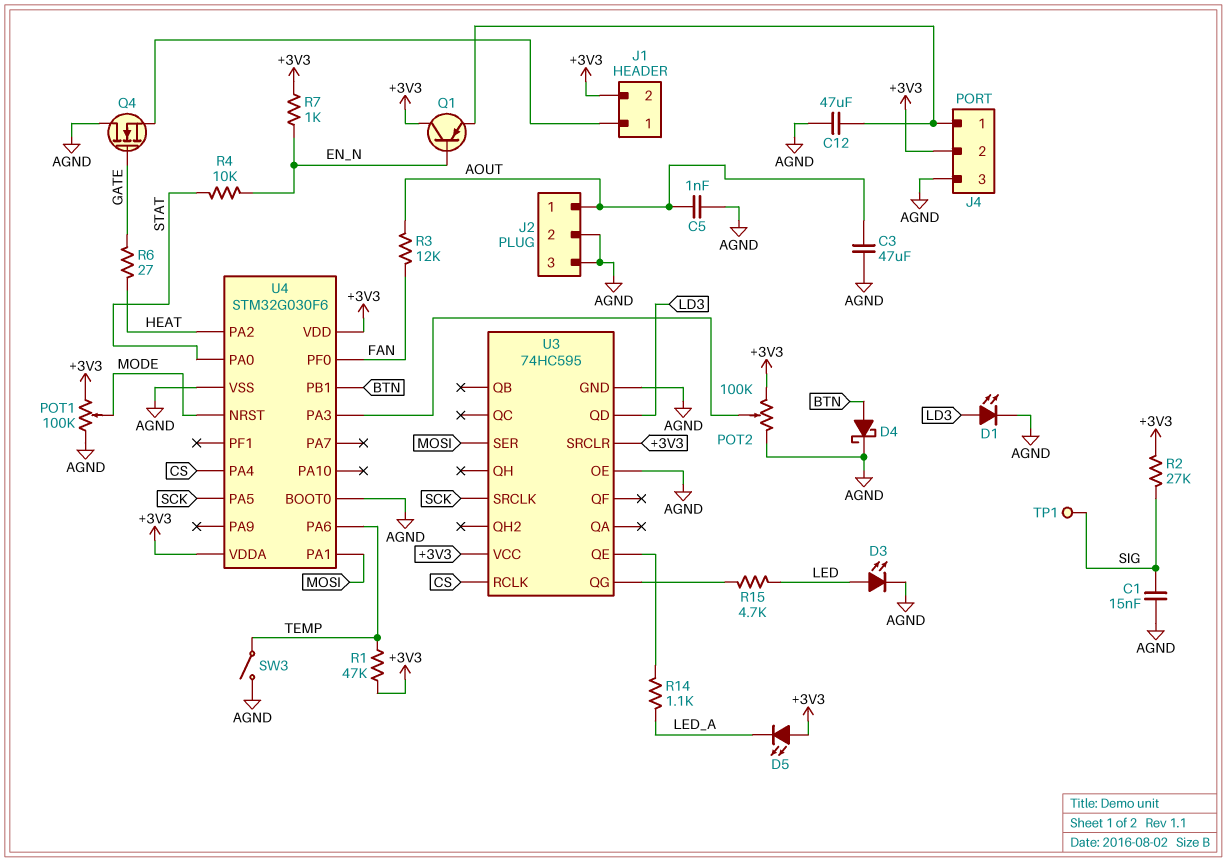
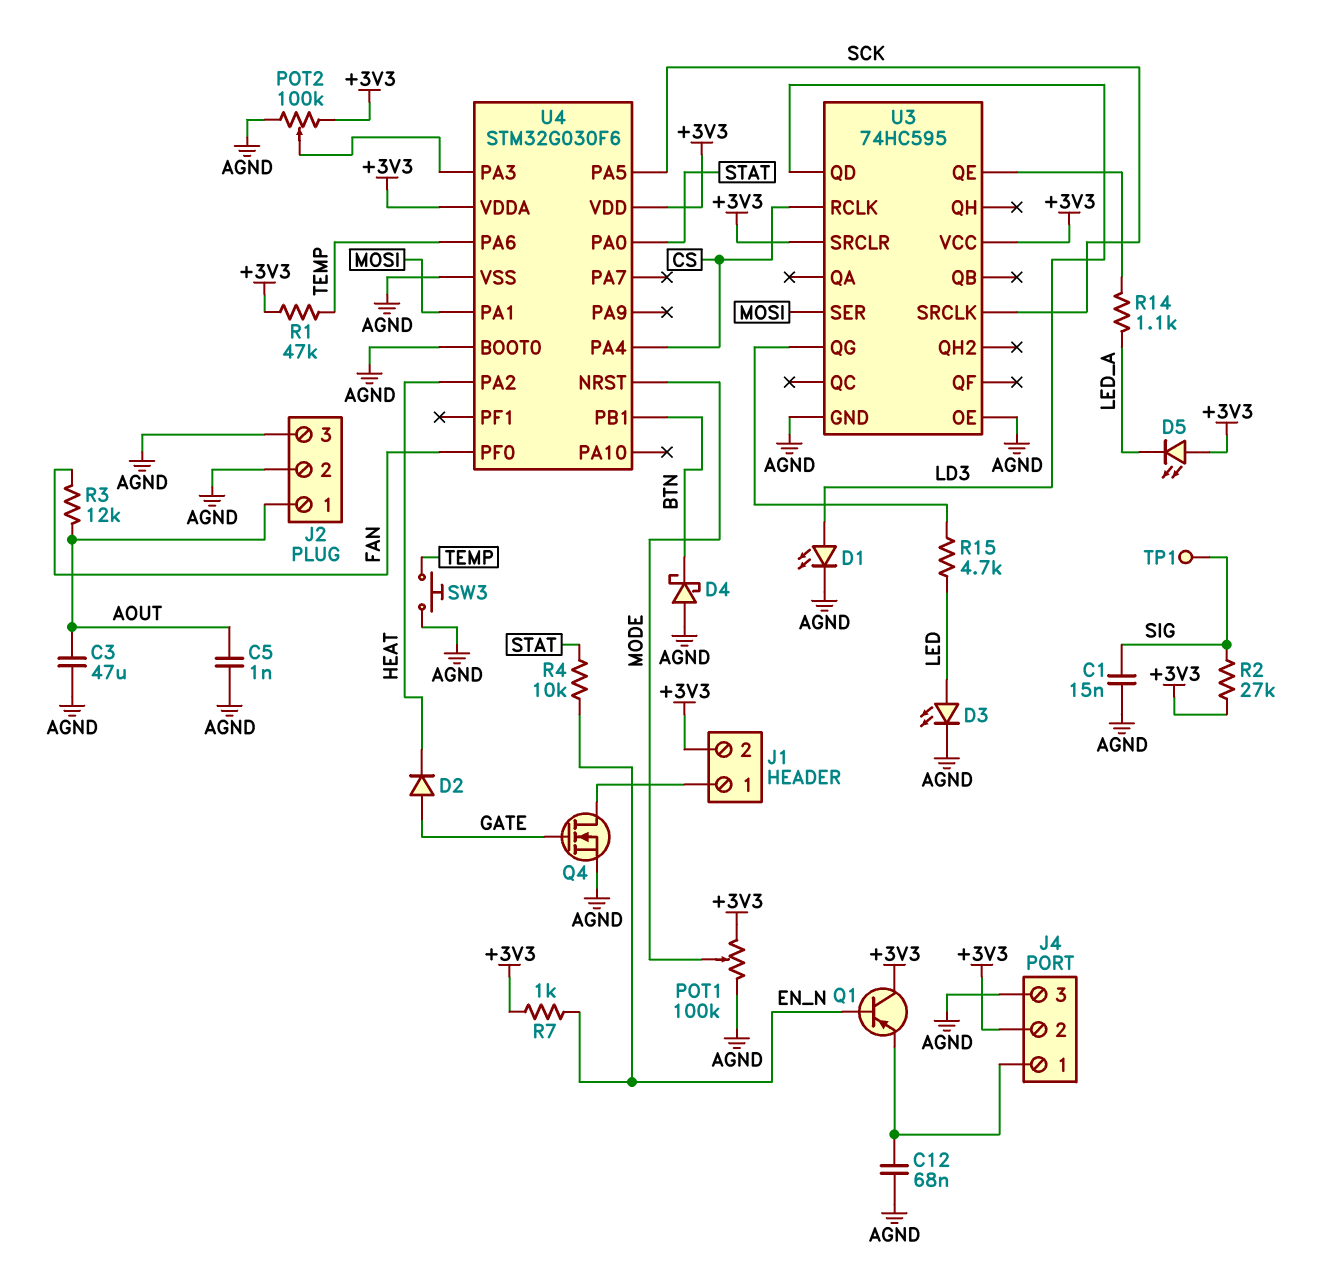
C12: 47uF (AGND, J4/1) -> 68nF (AGND, J4/1)
D2: none -> diode (A GATE, K HEAT)
D4: schottky (A BTN, K AGND) -> schottky (A AGND, K BTN)
Q4: NMOS (G GATE, D AGND, S J1/1) -> NMOS (G GATE, D J1/1, S AGND)
R6: 27 (GATE, HEAT) -> none
SW3: switch (AGND, TEMP) -> button (AGND, TEMP)

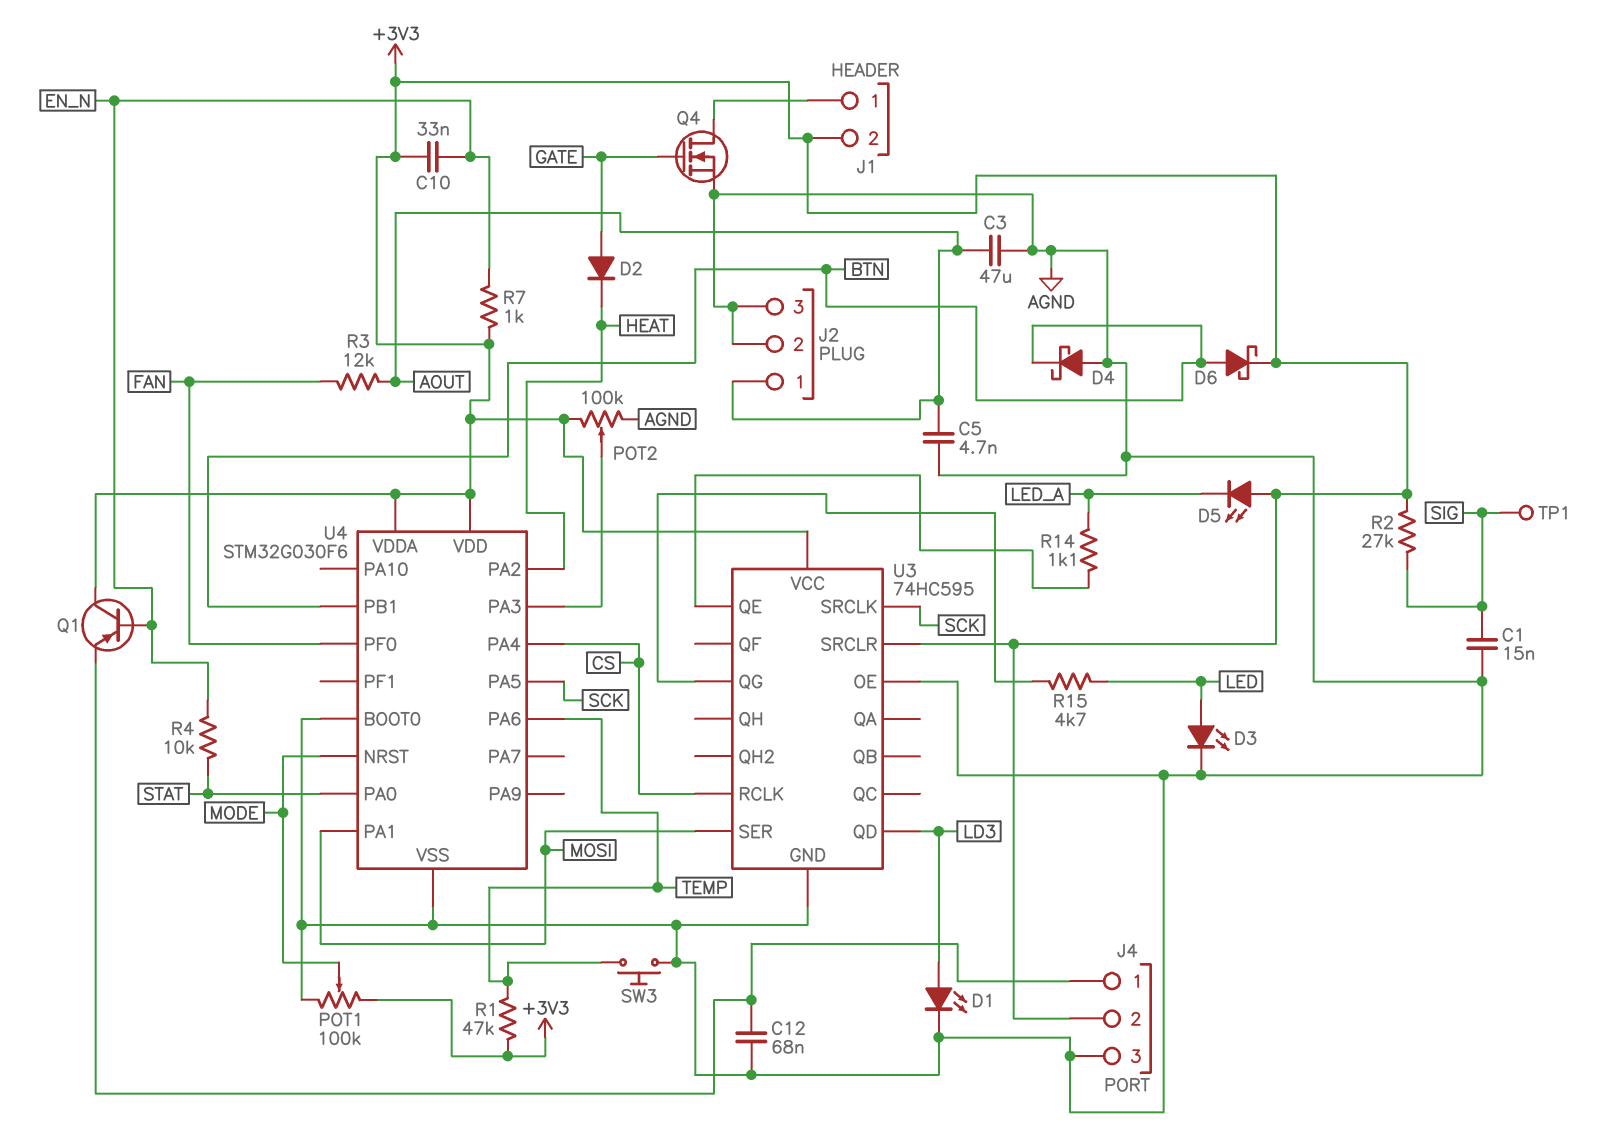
C5: 1nF (AGND, AOUT) -> 4.7nF (AGND, AOUT)
C10: none -> 33nF (+3V3, EN_N)
D6: none -> schottky (A BTN, K +3V3)

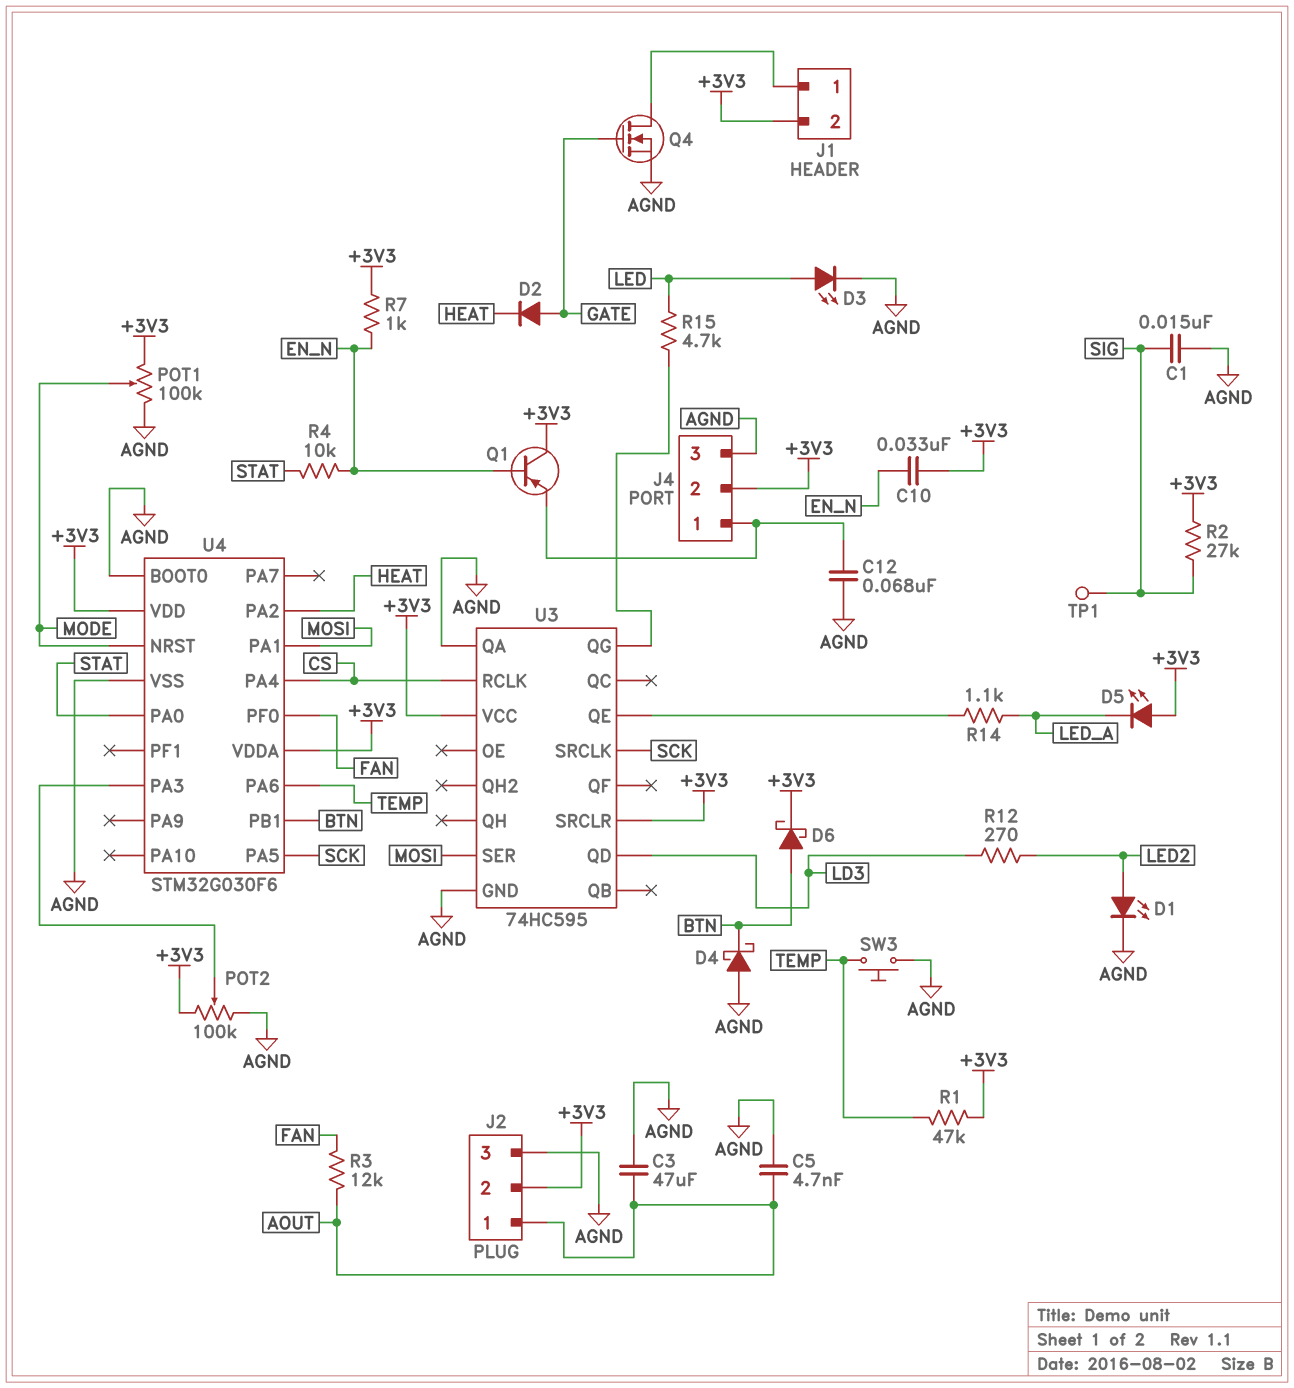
D1: LED (A LD3, K AGND) -> LED (A LED2, K AGND)
J2 pin 2: AGND -> +3V3
R12: none -> 270 (LD3, LED2)
U3 pin OE: AGND -> none
U3 pin QA: none -> AGND

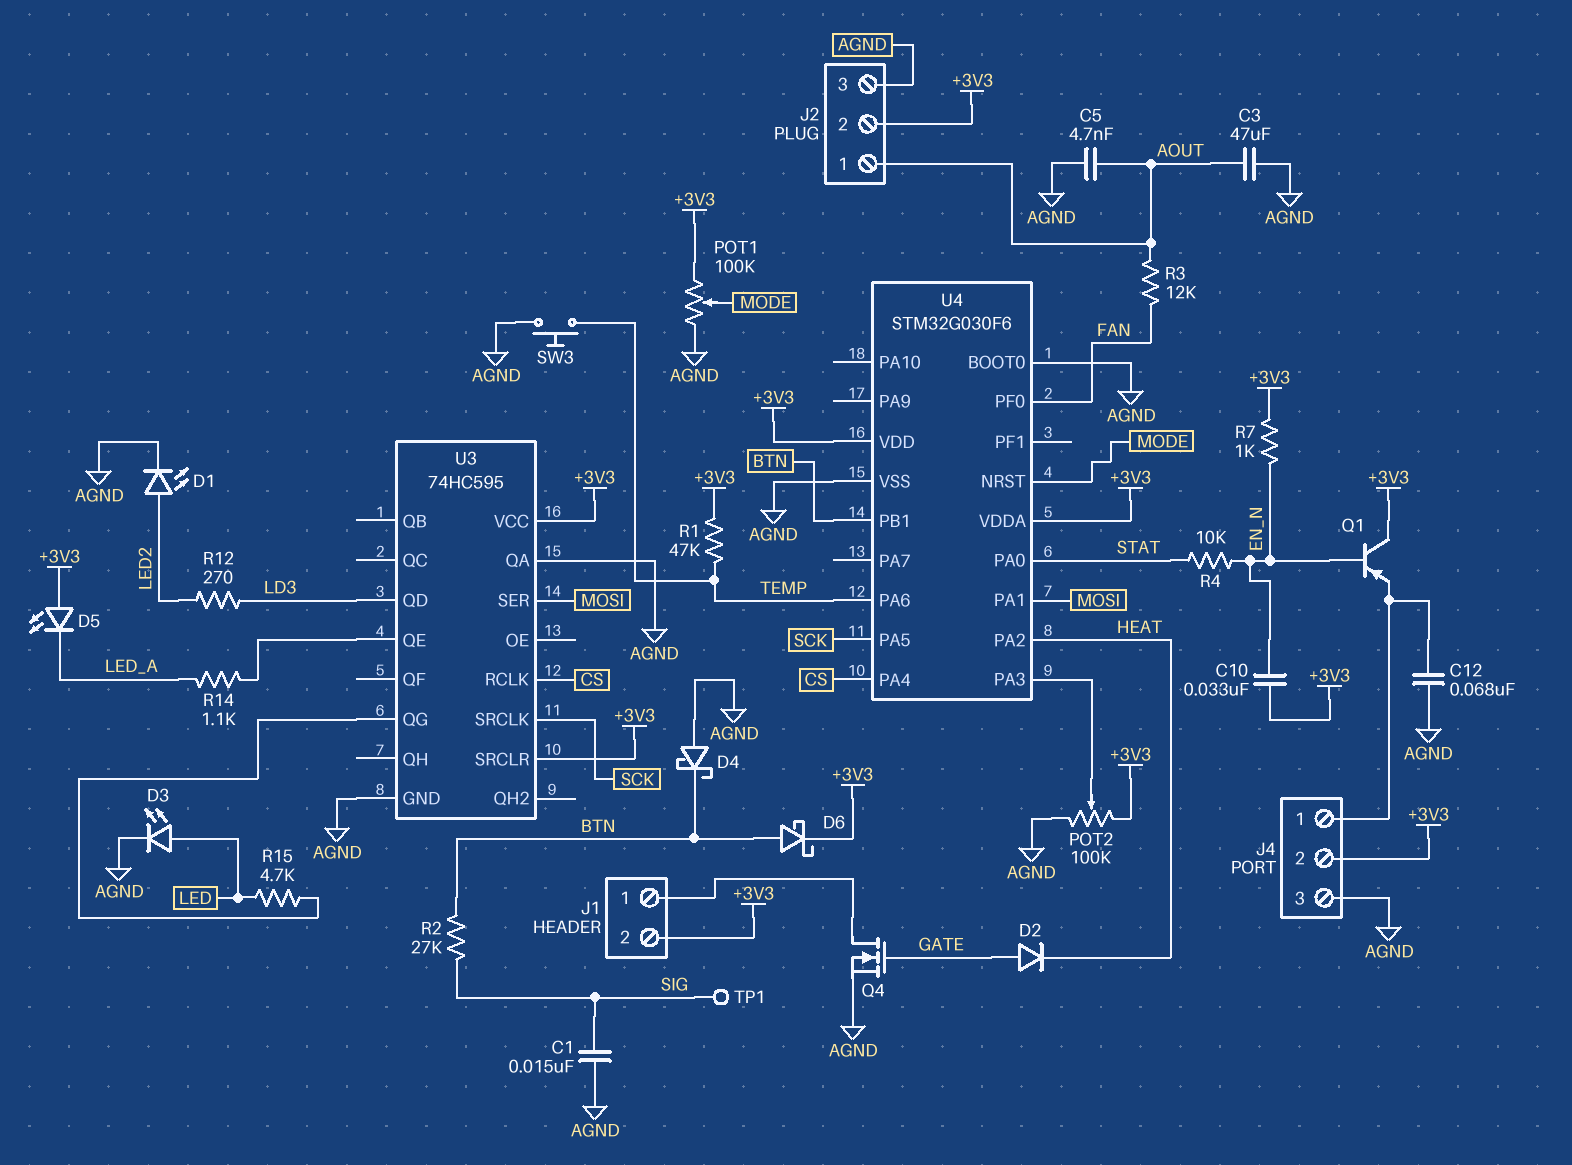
R2: 27k (+3V3, SIG) -> 27k (BTN, SIG)

